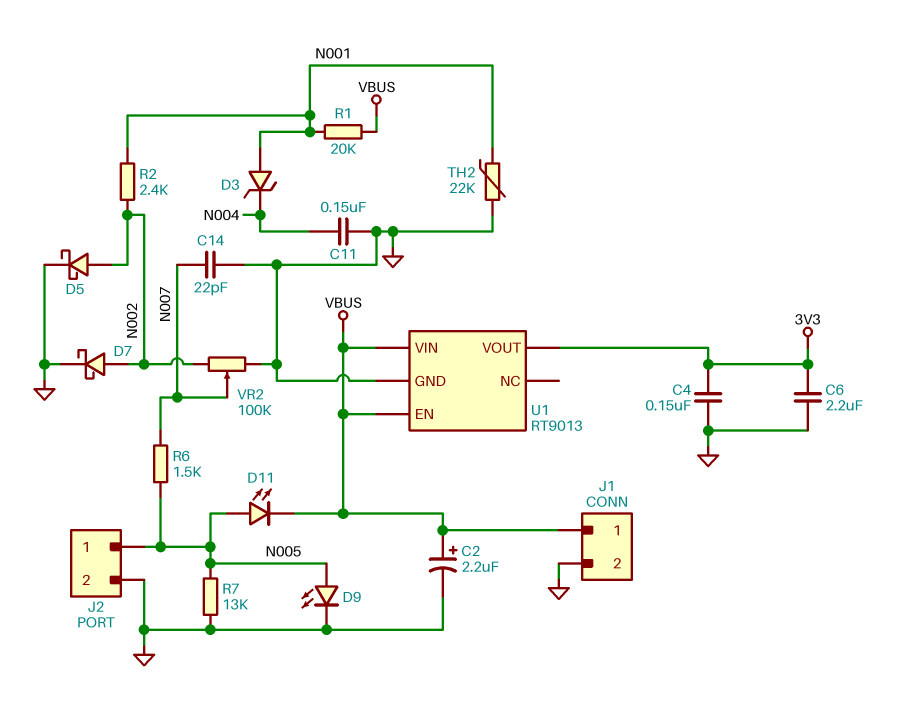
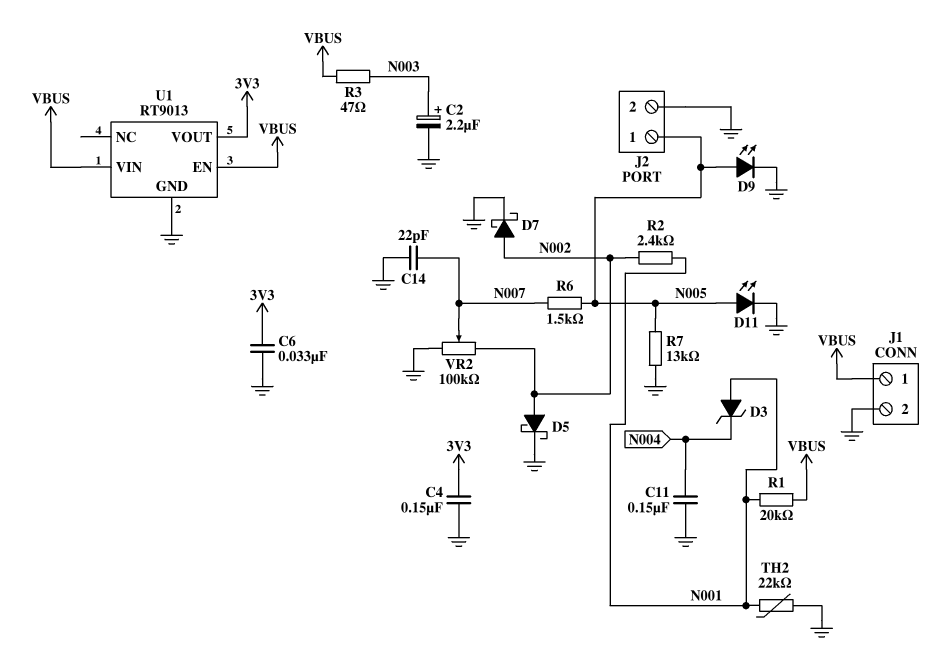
C2: 2.2uF (plus VBUS, minus GND) -> 2.2uF (plus N003, minus GND)
C6: 2.2uF (3V3, GND) -> 33nF (3V3, GND)
D11: LED (A N005, K VBUS) -> LED (A N005, K GND)
R3: none -> 47 (N003, VBUS)

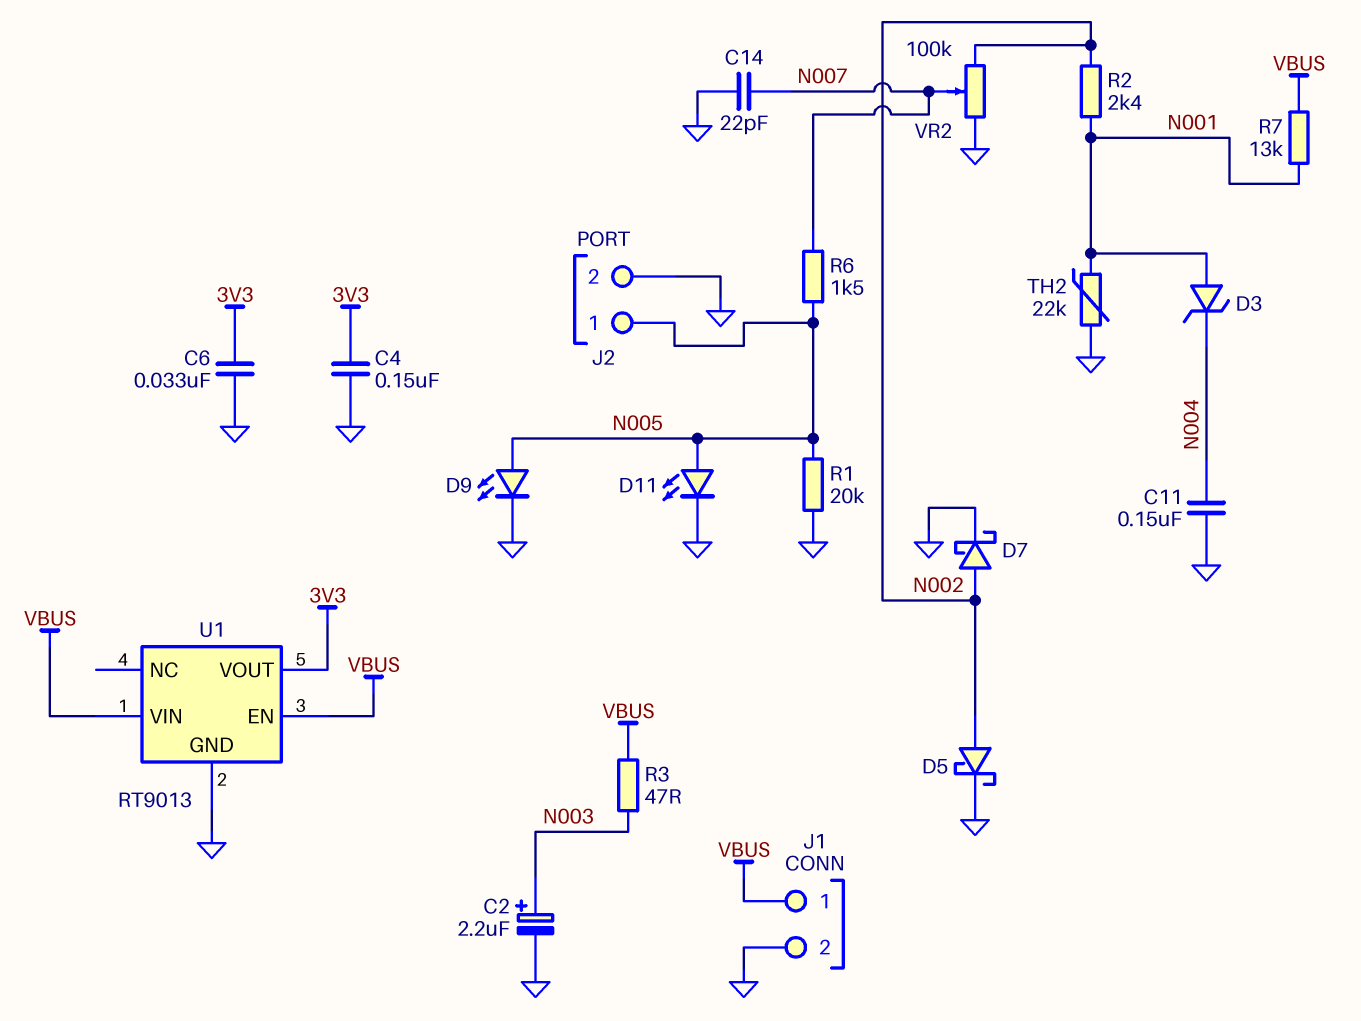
R1: 20k (N001, VBUS) -> 20k (GND, N005)
R7: 13k (GND, N005) -> 13k (N001, VBUS)

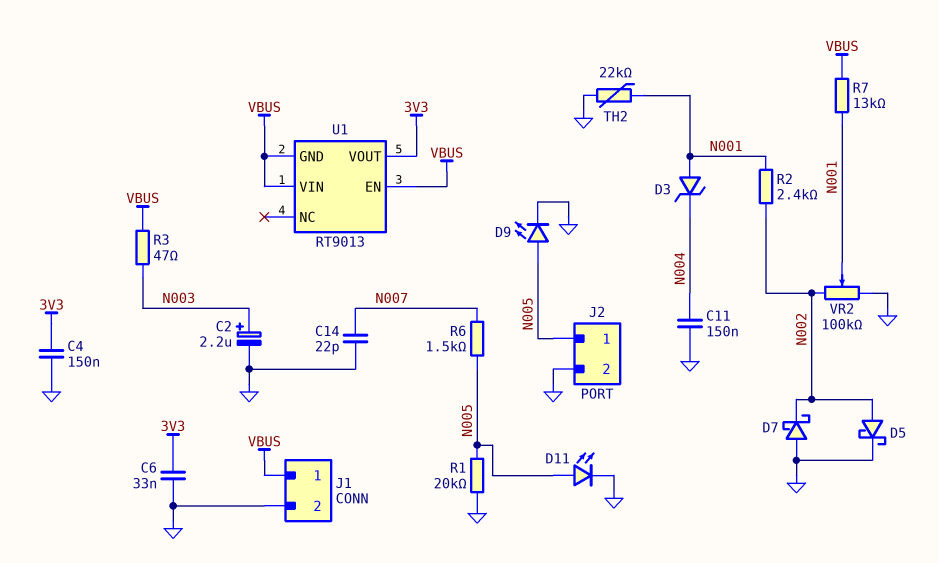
D7: schottky (A N002, K GND) -> schottky (A GND, K N002)
U1 pin GND: GND -> VBUS
VR2: 100k (GND, N002, wiper N007) -> 100k (GND, N002, wiper N001)

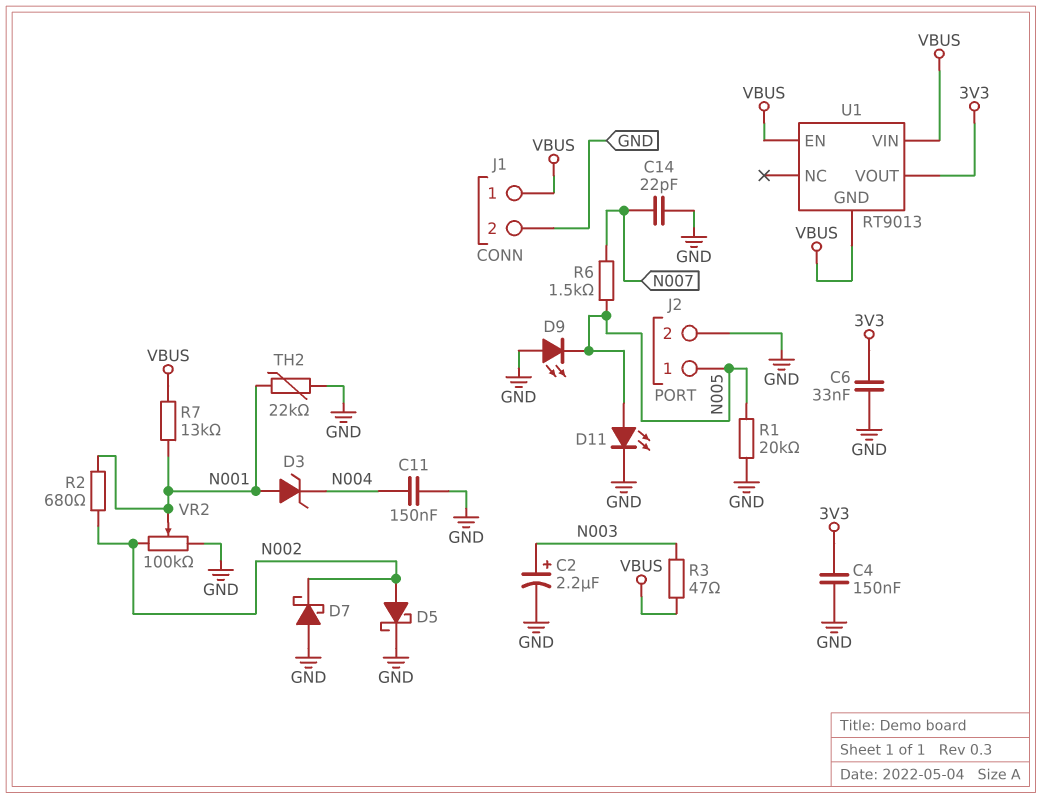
D9: LED (A N005, K GND) -> LED (A GND, K N005)
R2: 2.4k (N001, N002) -> 680 (N001, N002)

